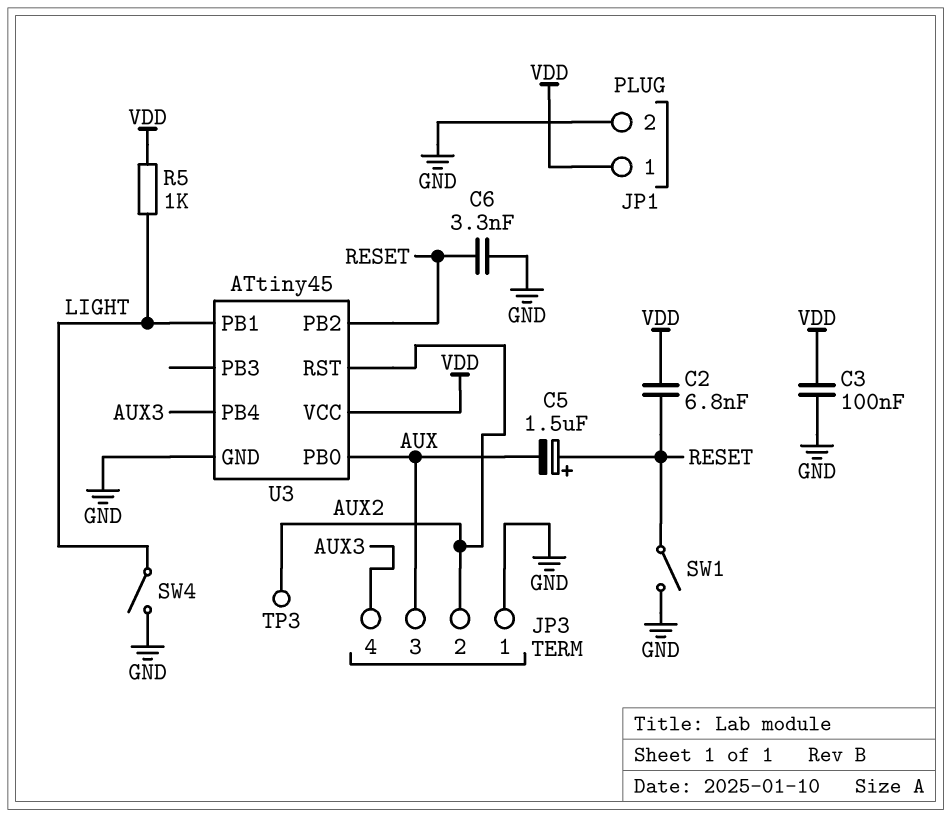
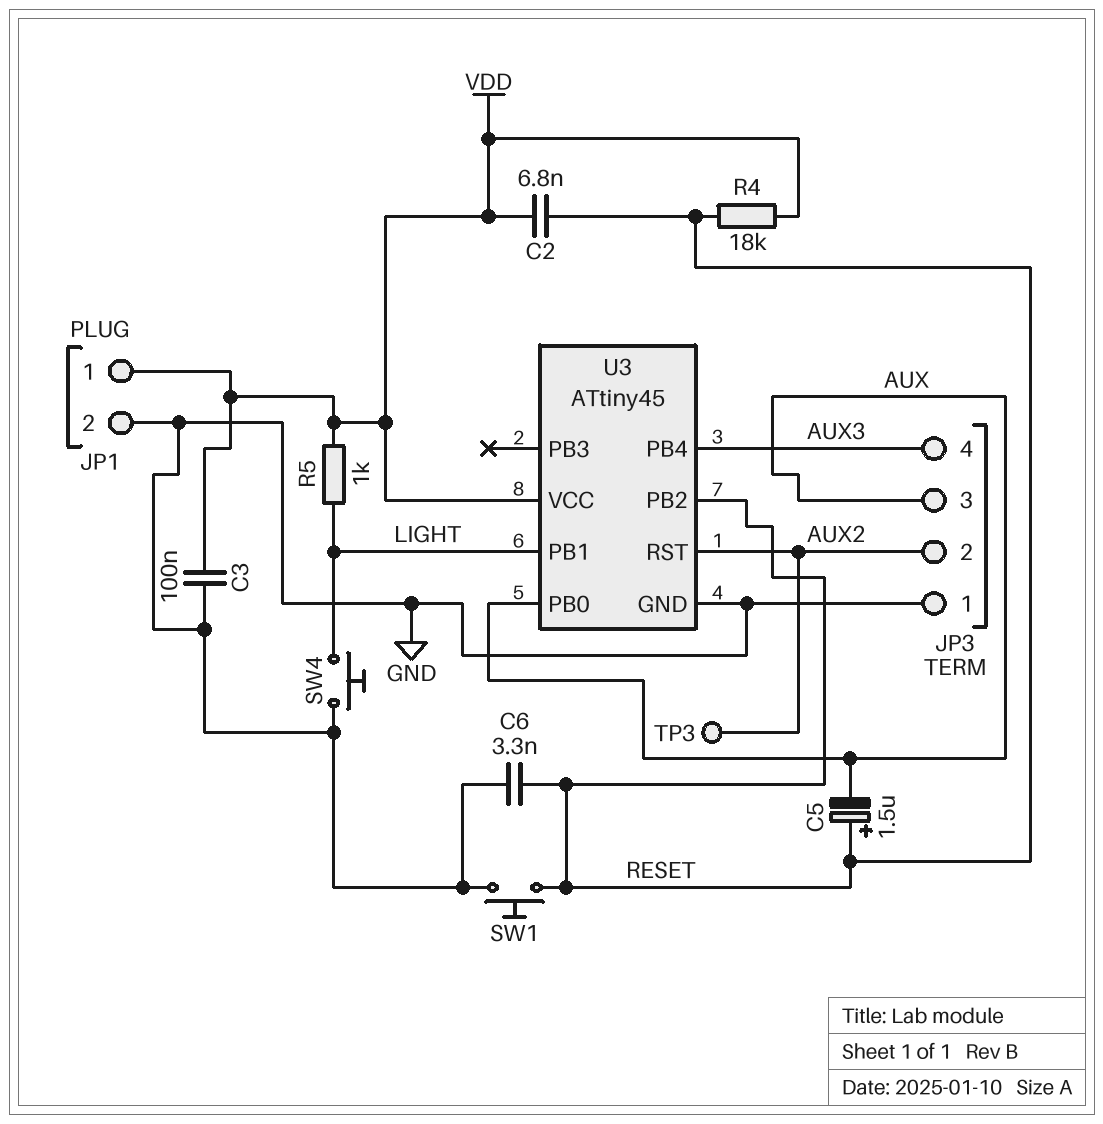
R4: none -> 18k (RESET, VDD)
SW1: switch (GND, RESET) -> button (GND, RESET)
SW4: switch (GND, LIGHT) -> button (GND, LIGHT)

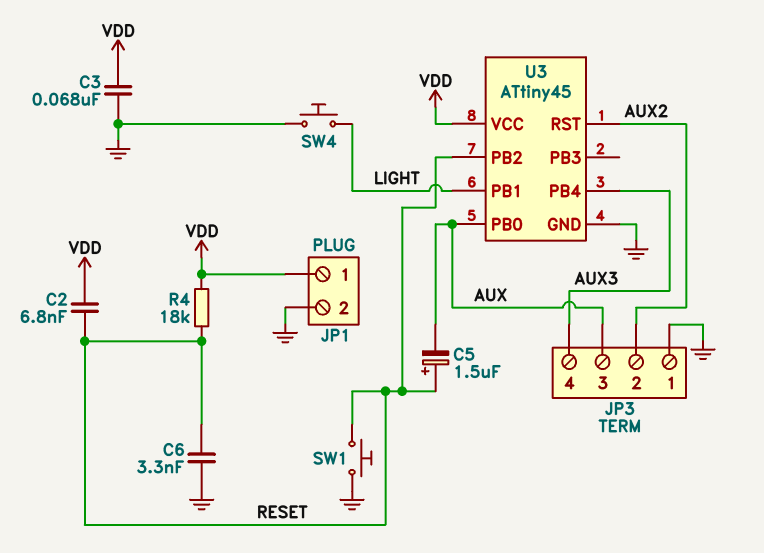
C3: 100nF (GND, VDD) -> 68nF (GND, VDD)
R5: 1k (LIGHT, VDD) -> none
TP3: test point (AUX2) -> none

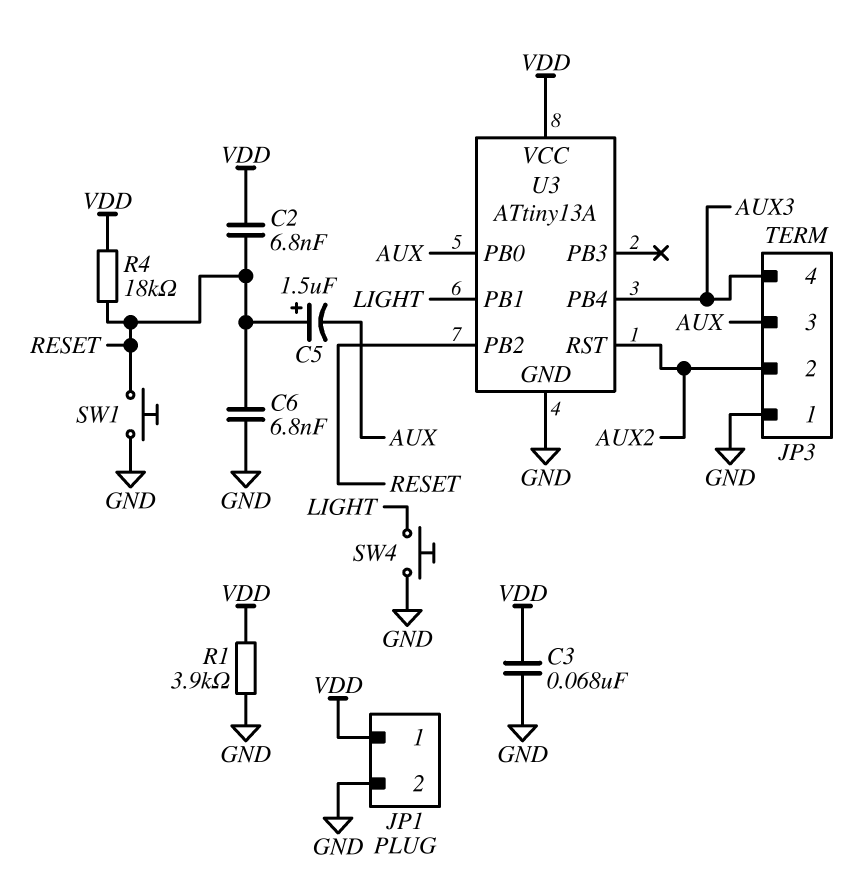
C6: 3.3nF (GND, RESET) -> 6.8nF (GND, RESET)
R1: none -> 3.9k (GND, VDD)
U3: ATtiny45 -> ATtiny13A

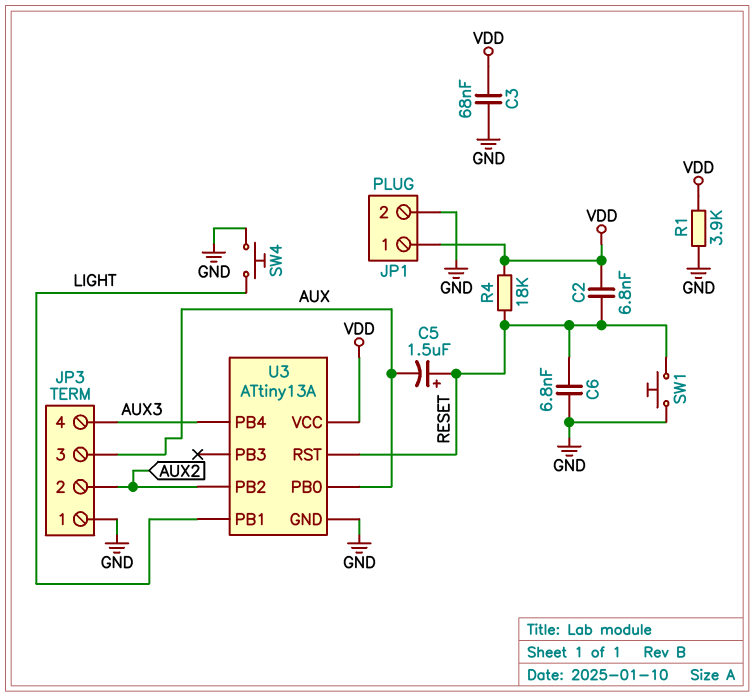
U3 pin PB2: RESET -> AUX2
U3 pin RST: AUX2 -> RESET

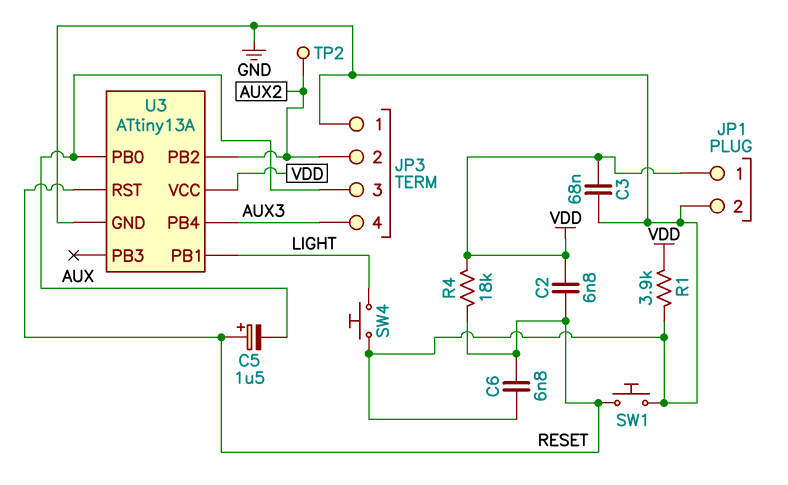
TP2: none -> test point (AUX2)

